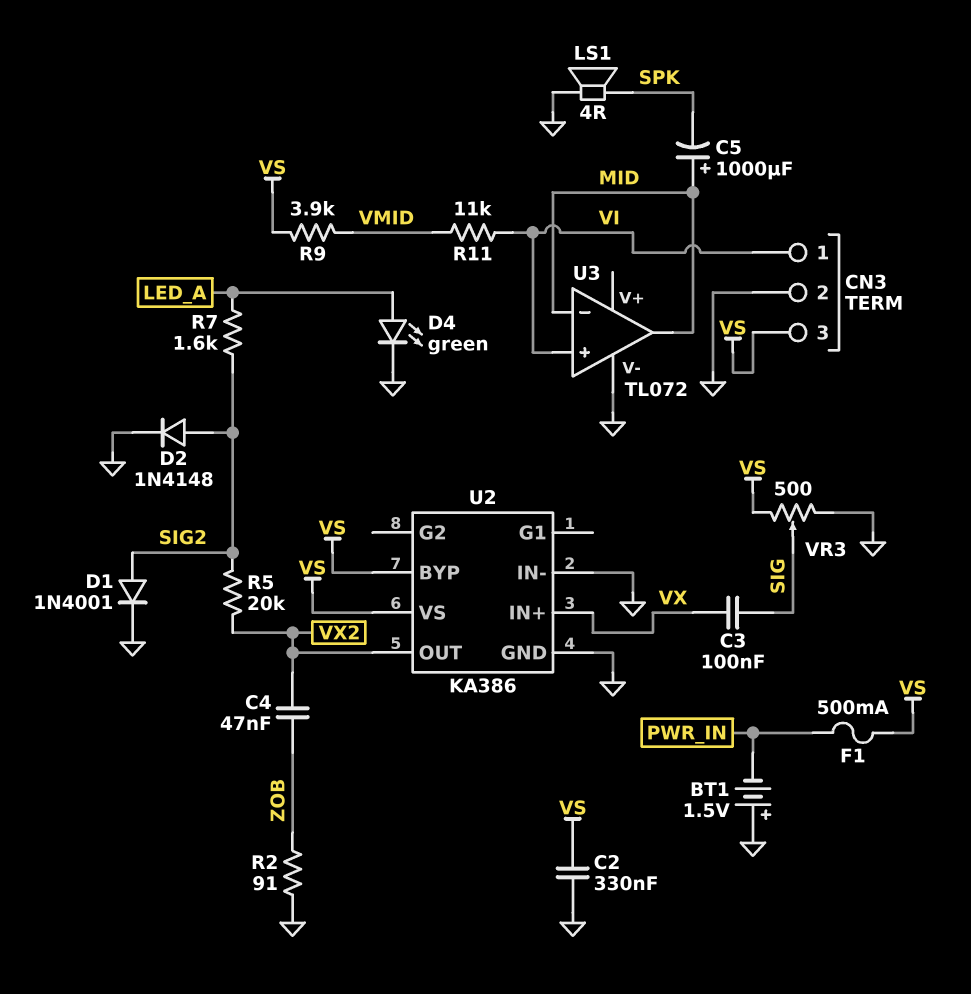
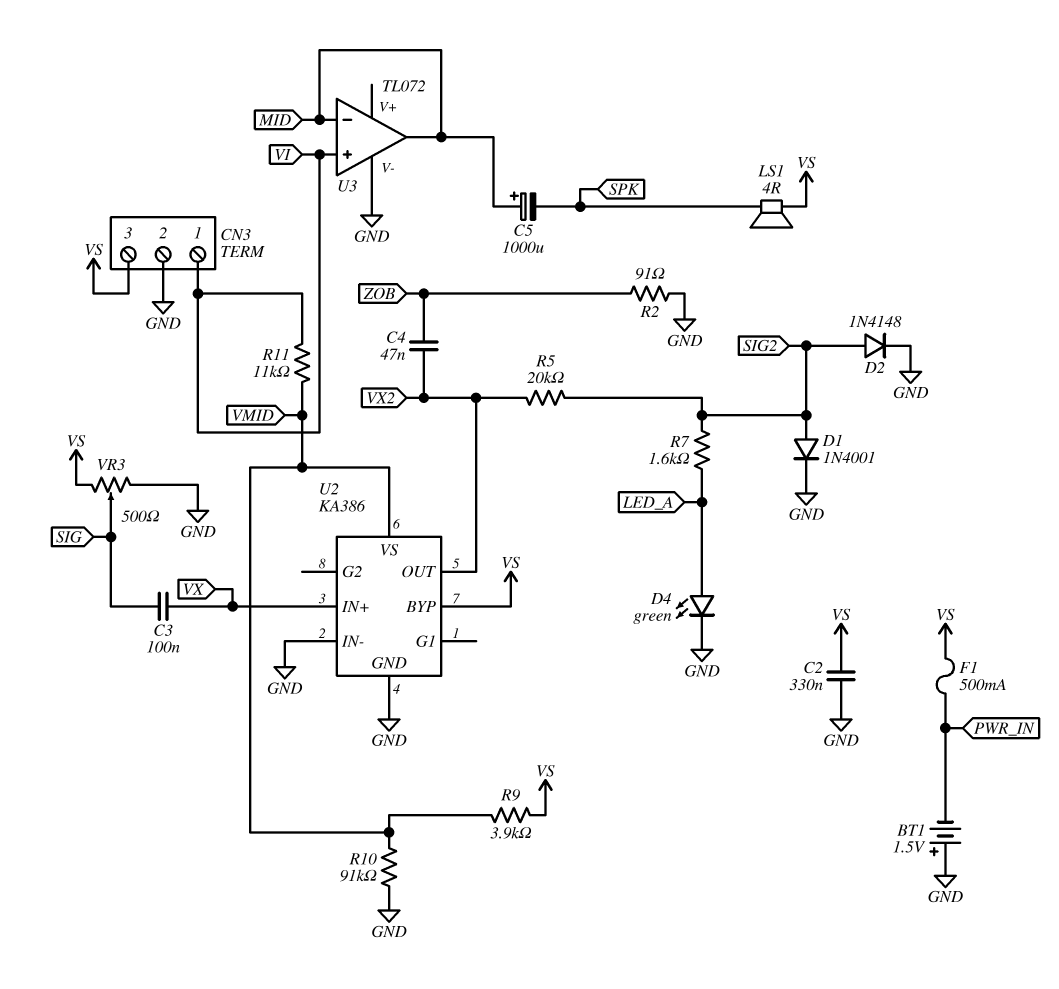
LS1: speaker 4R (GND, SPK) -> speaker 4R (SPK, VS)
R10: none -> 91k (GND, VMID)
U2 pin VS: VS -> VMID

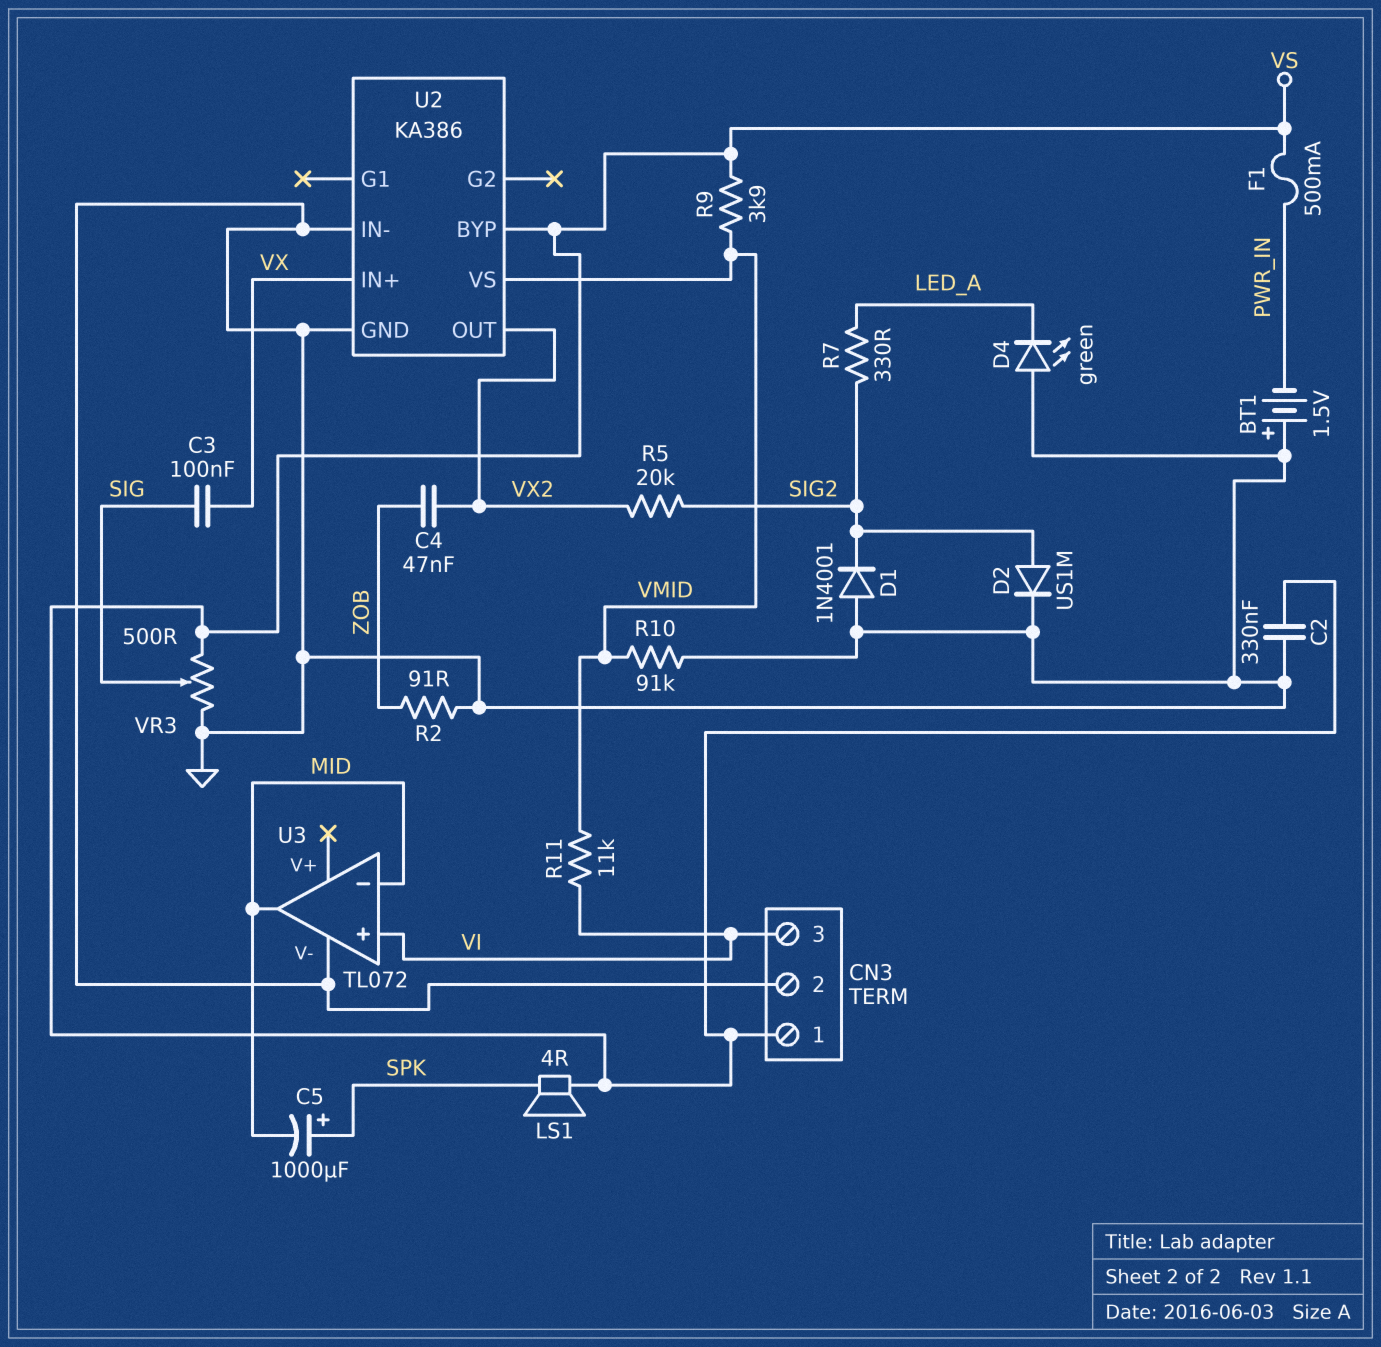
C5: 1000uF (plus MID, minus SPK) -> 1000uF (plus SPK, minus MID)
CN3 pin 1: VI -> VS
CN3 pin 3: VS -> VI
D1: diode 1N4001 (A SIG2, K GND) -> diode 1N4001 (A GND, K SIG2)
D2: diode 1N4148 (A SIG2, K GND) -> diode US1M (A SIG2, K GND)
D4: LED green (A LED_A, K GND) -> LED green (A GND, K LED_A)
R7: 1.6k (LED_A, SIG2) -> 330 (LED_A, SIG2)

